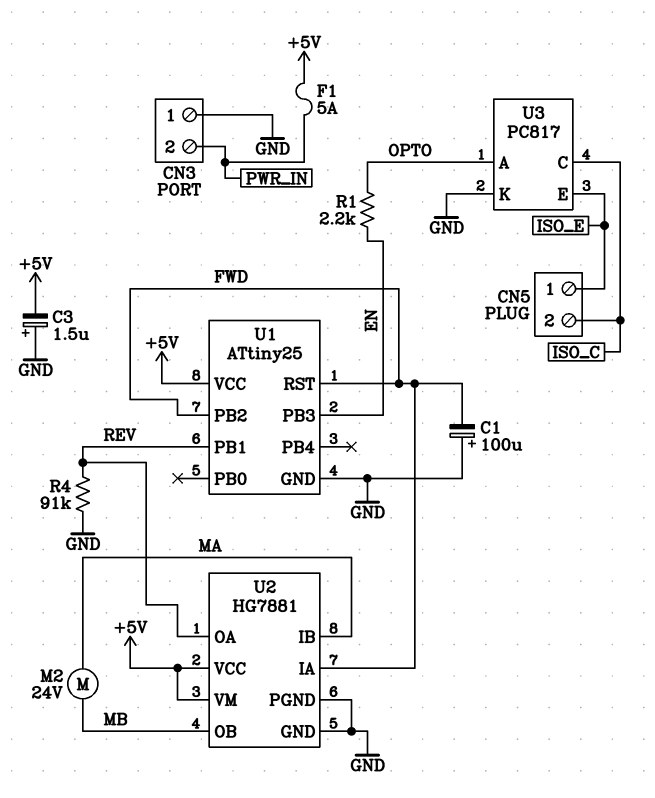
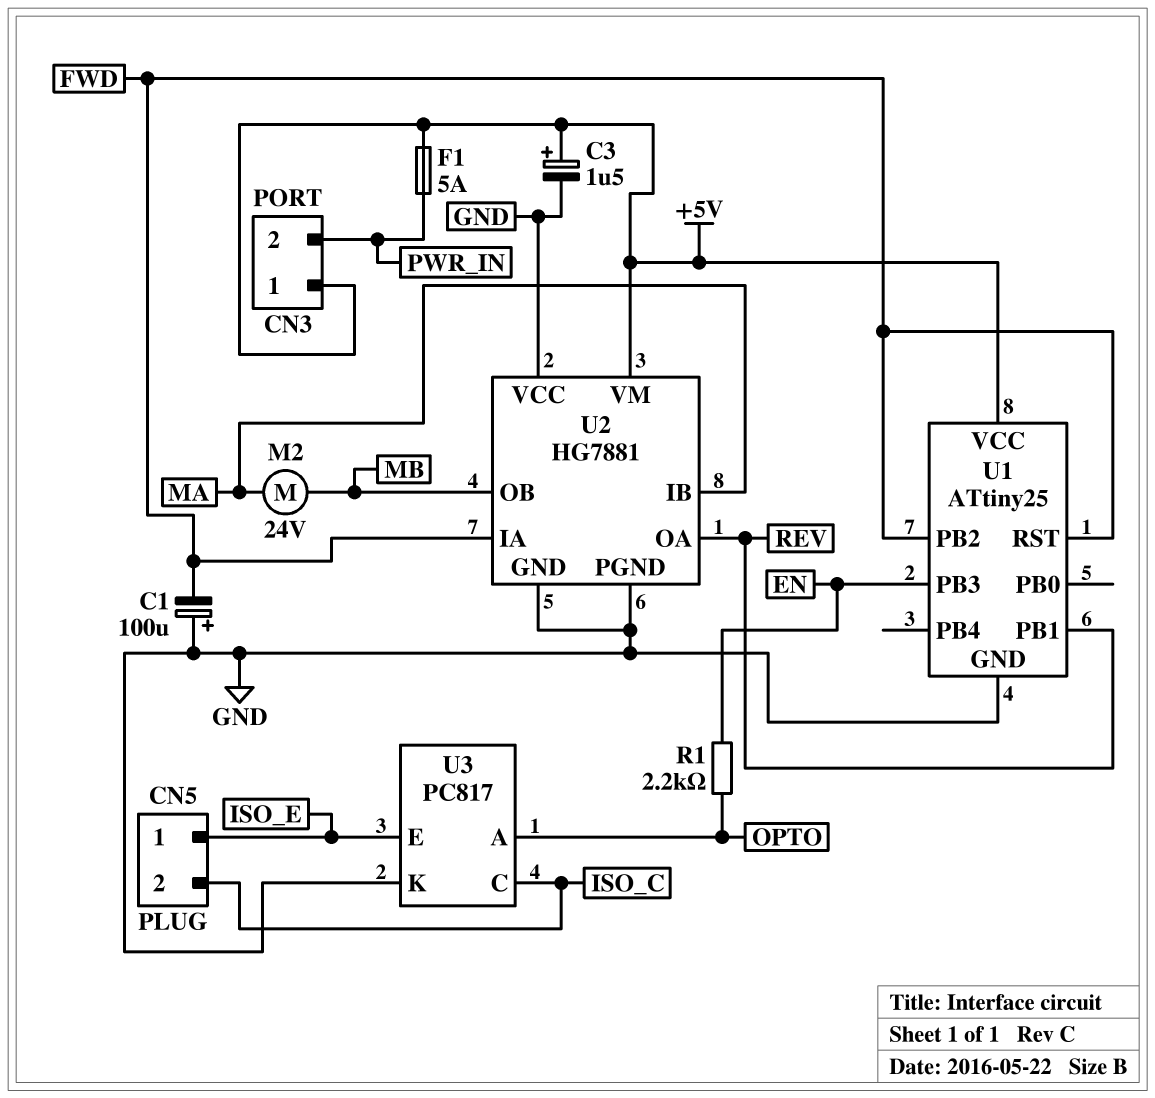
C3: 1.5uF (plus GND, minus +5V) -> 1.5uF (plus +5V, minus GND)
CN3 pin 1: GND -> +5V
R4: 91k (GND, REV) -> none
U2 pin VCC: +5V -> GND

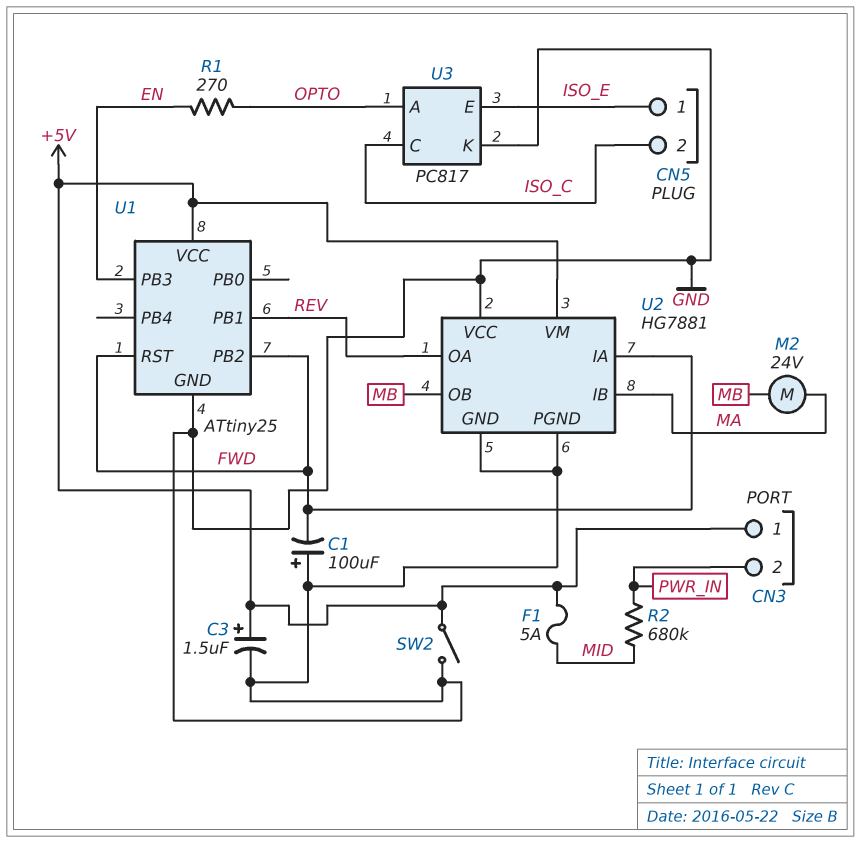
F1: 5A (+5V, PWR_IN) -> 5A (+5V, MID)
R1: 2.2k (EN, OPTO) -> 270 (EN, OPTO)
R2: none -> 680k (MID, PWR_IN)
SW2: none -> switch (+5V, GND)

